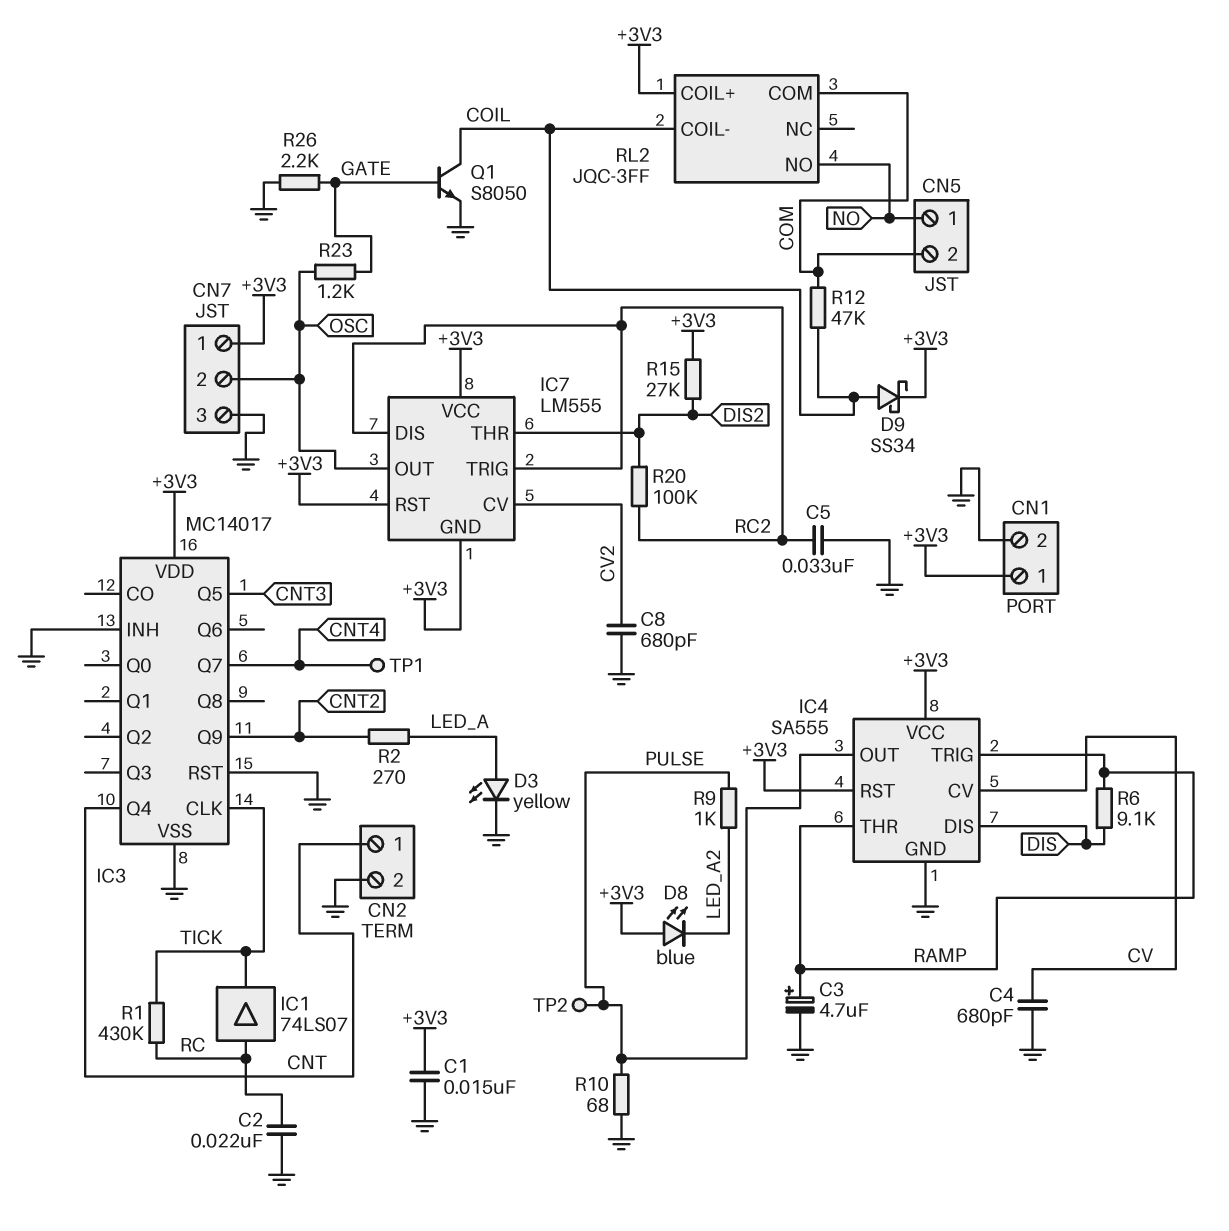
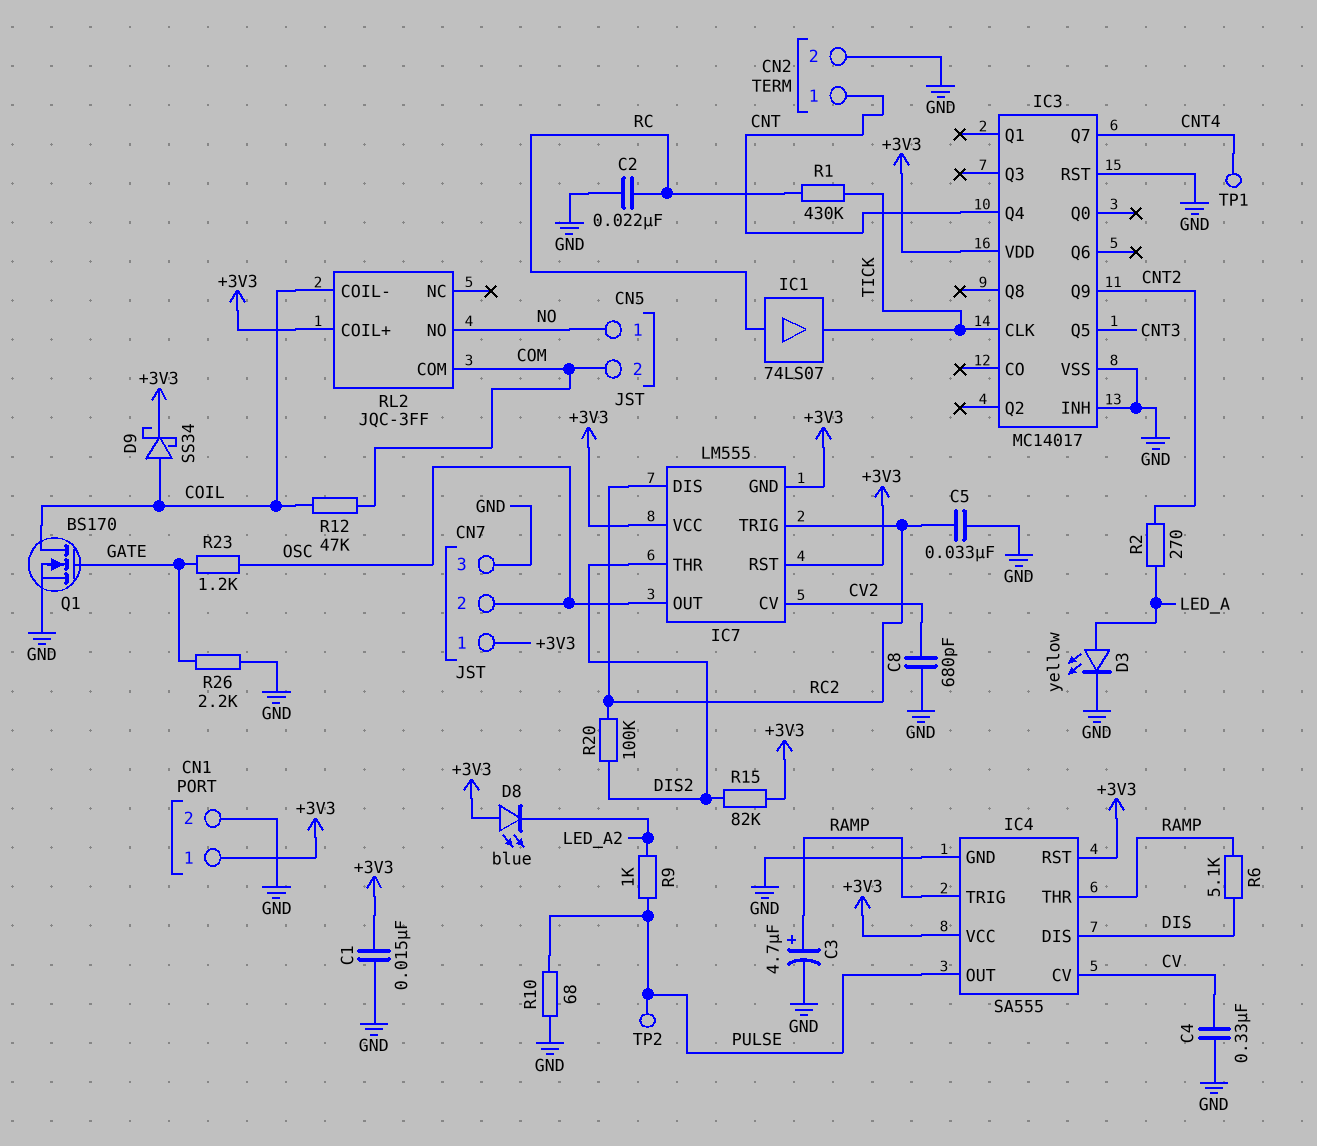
C4: 680pF (CV, GND) -> 330nF (CV, GND)
Q1: NPN S8050 (B GATE, C COIL, E GND) -> NMOS BS170 (G GATE, D COIL, S GND)
R6: 9.1k (DIS, RAMP) -> 5.1k (DIS, RAMP)
R15: 27k (+3V3, DIS2) -> 82k (+3V3, DIS2)

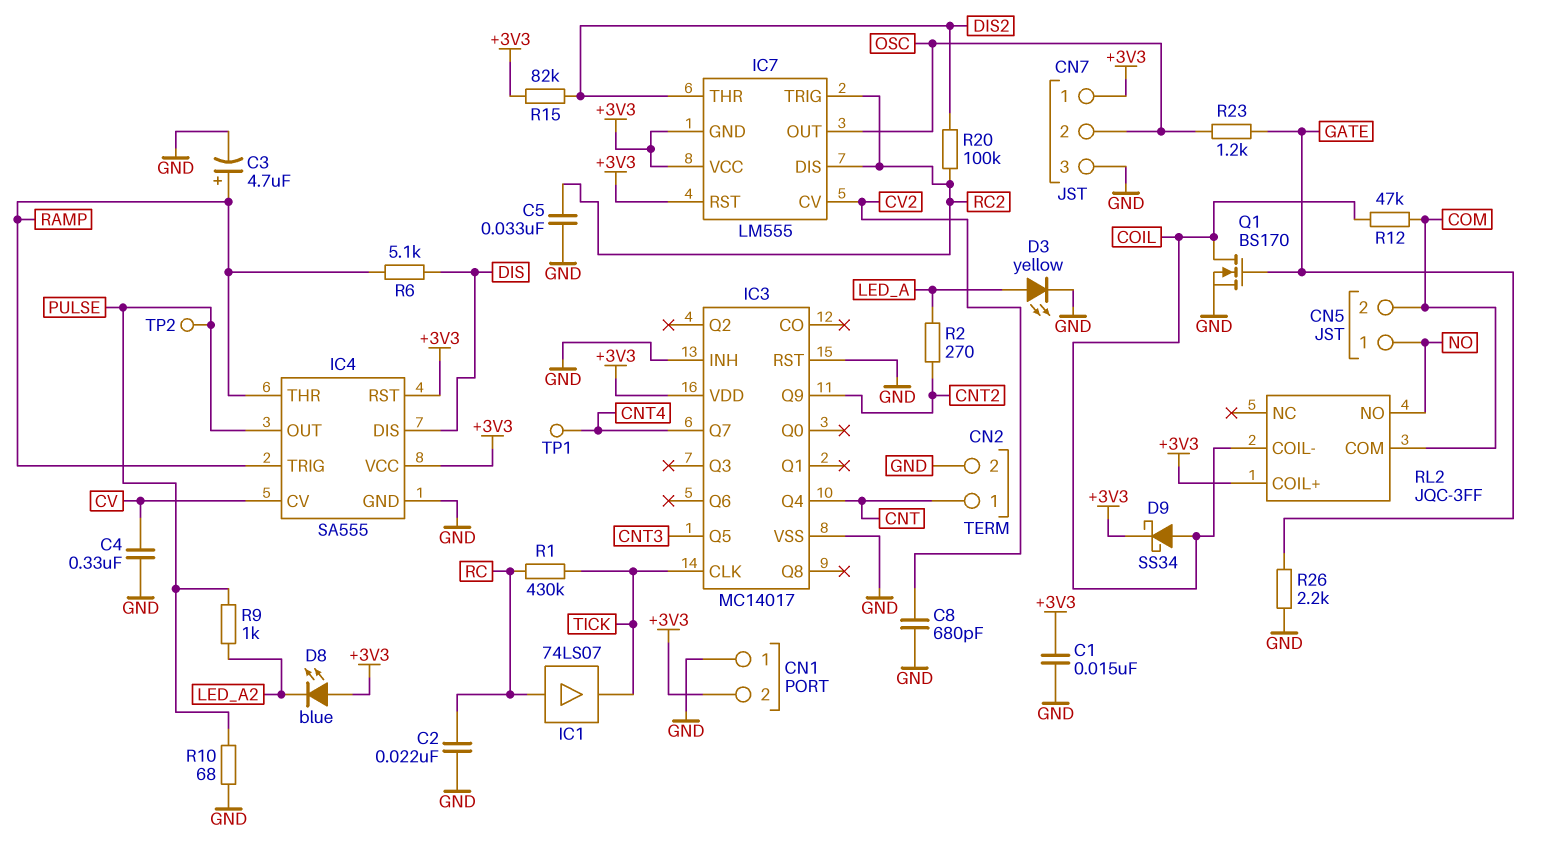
CN1 pin 1: +3V3 -> GND
CN1 pin 2: GND -> +3V3

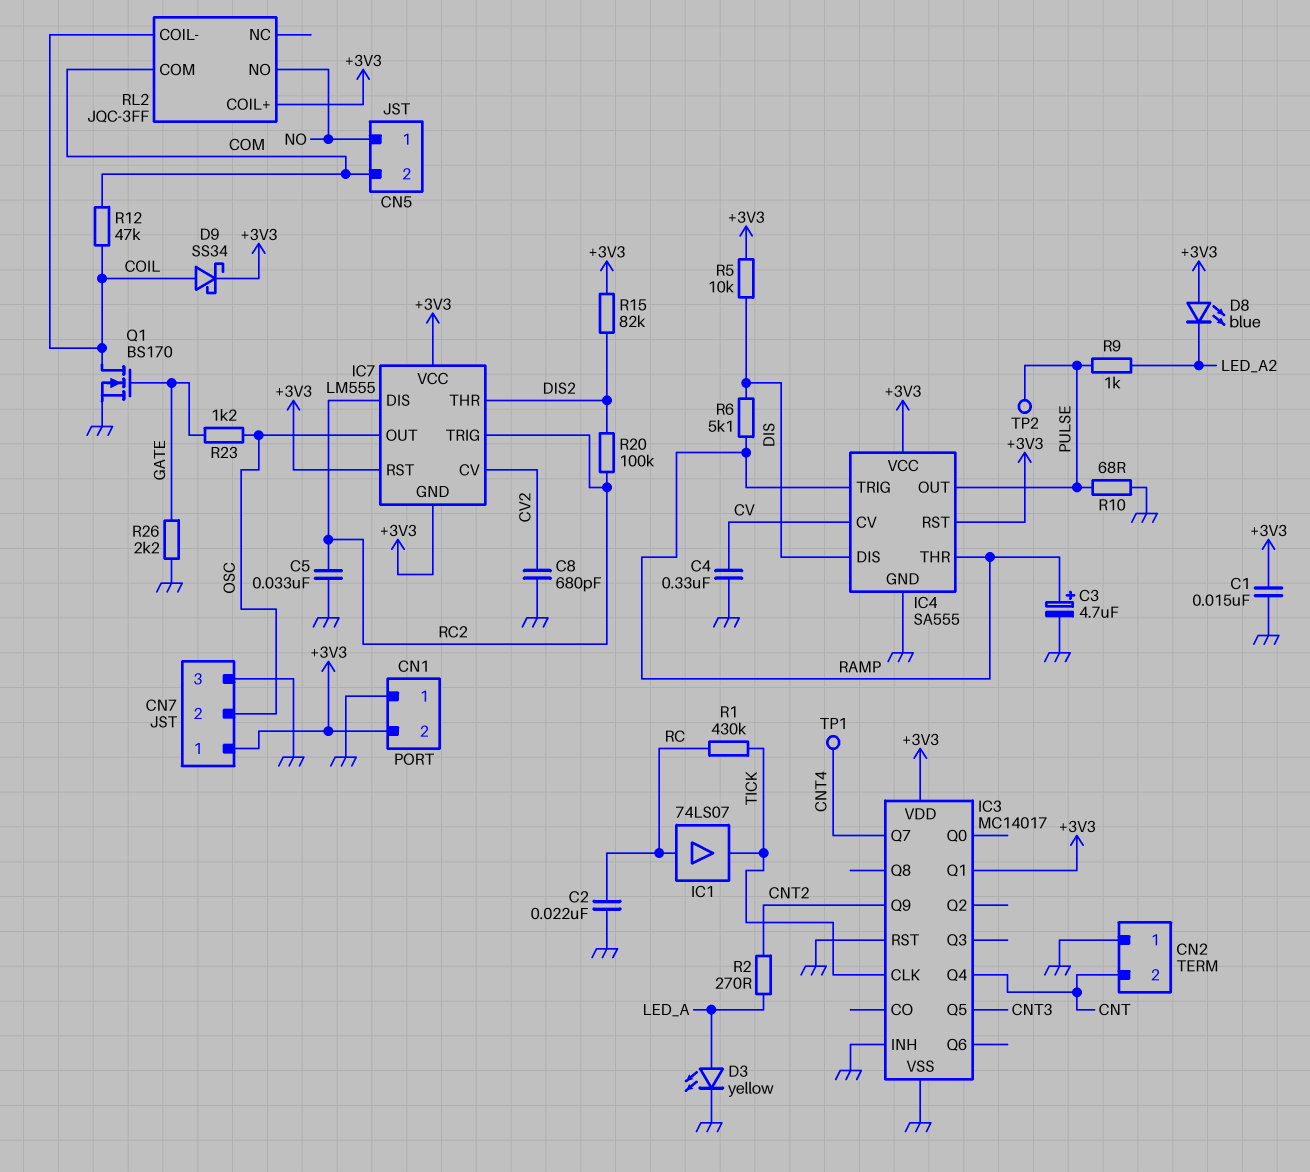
CN2 pin 1: CNT -> GND
CN2 pin 2: GND -> CNT
IC3 pin Q1: none -> +3V3
R5: none -> 10k (+3V3, DIS)

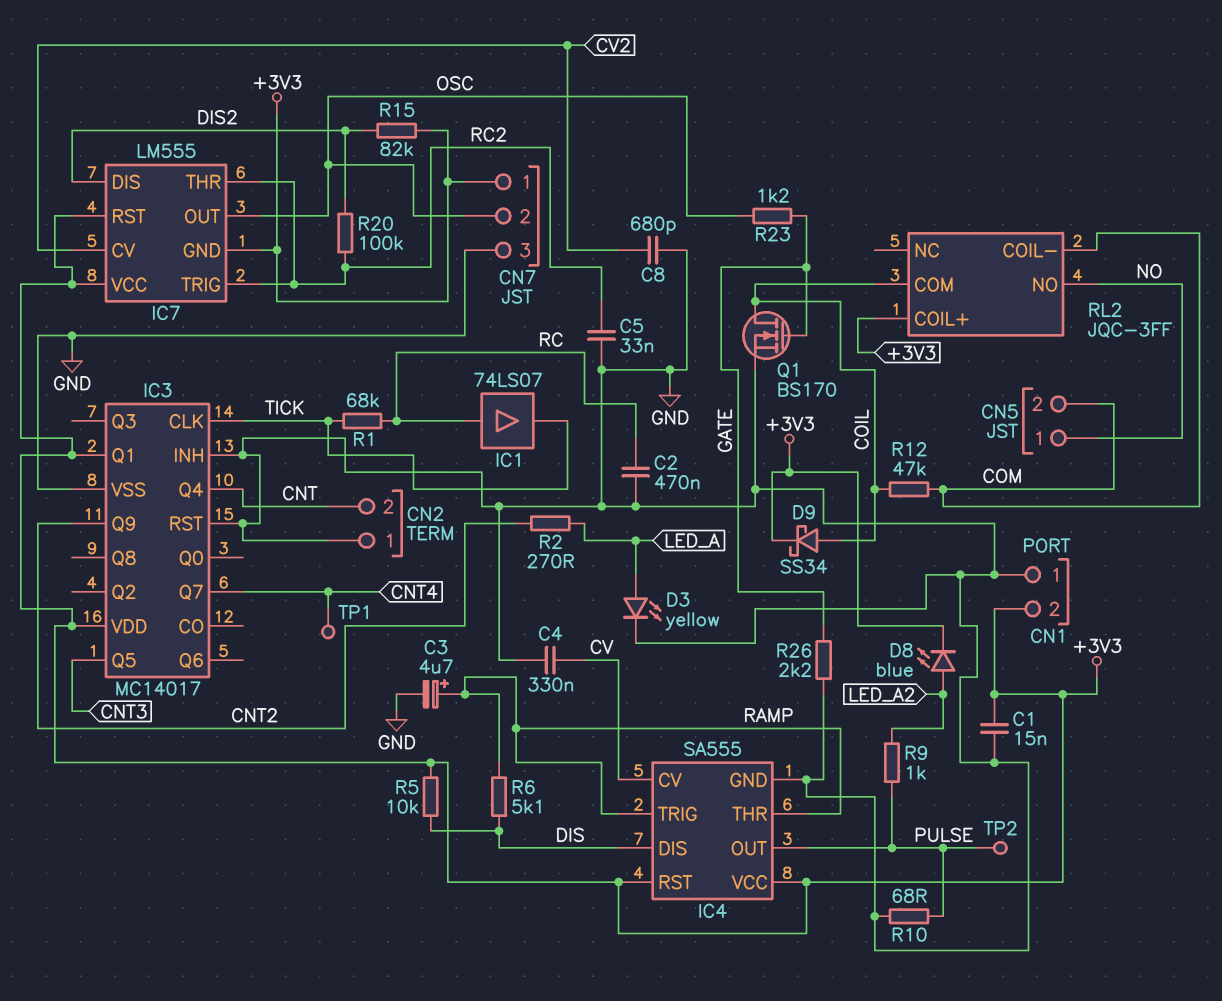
C2: 22nF (GND, RC) -> 470nF (GND, RC)
D8: LED blue (A +3V3, K LED_A2) -> LED blue (A LED_A2, K +3V3)
IC7 pin DIS: RC2 -> DIS2
IC7 pin THR: DIS2 -> RC2
R1: 430k (RC, TICK) -> 68k (RC, TICK)
RL2 pin COIL-: COIL -> COM
RL2 pin COM: COM -> COIL

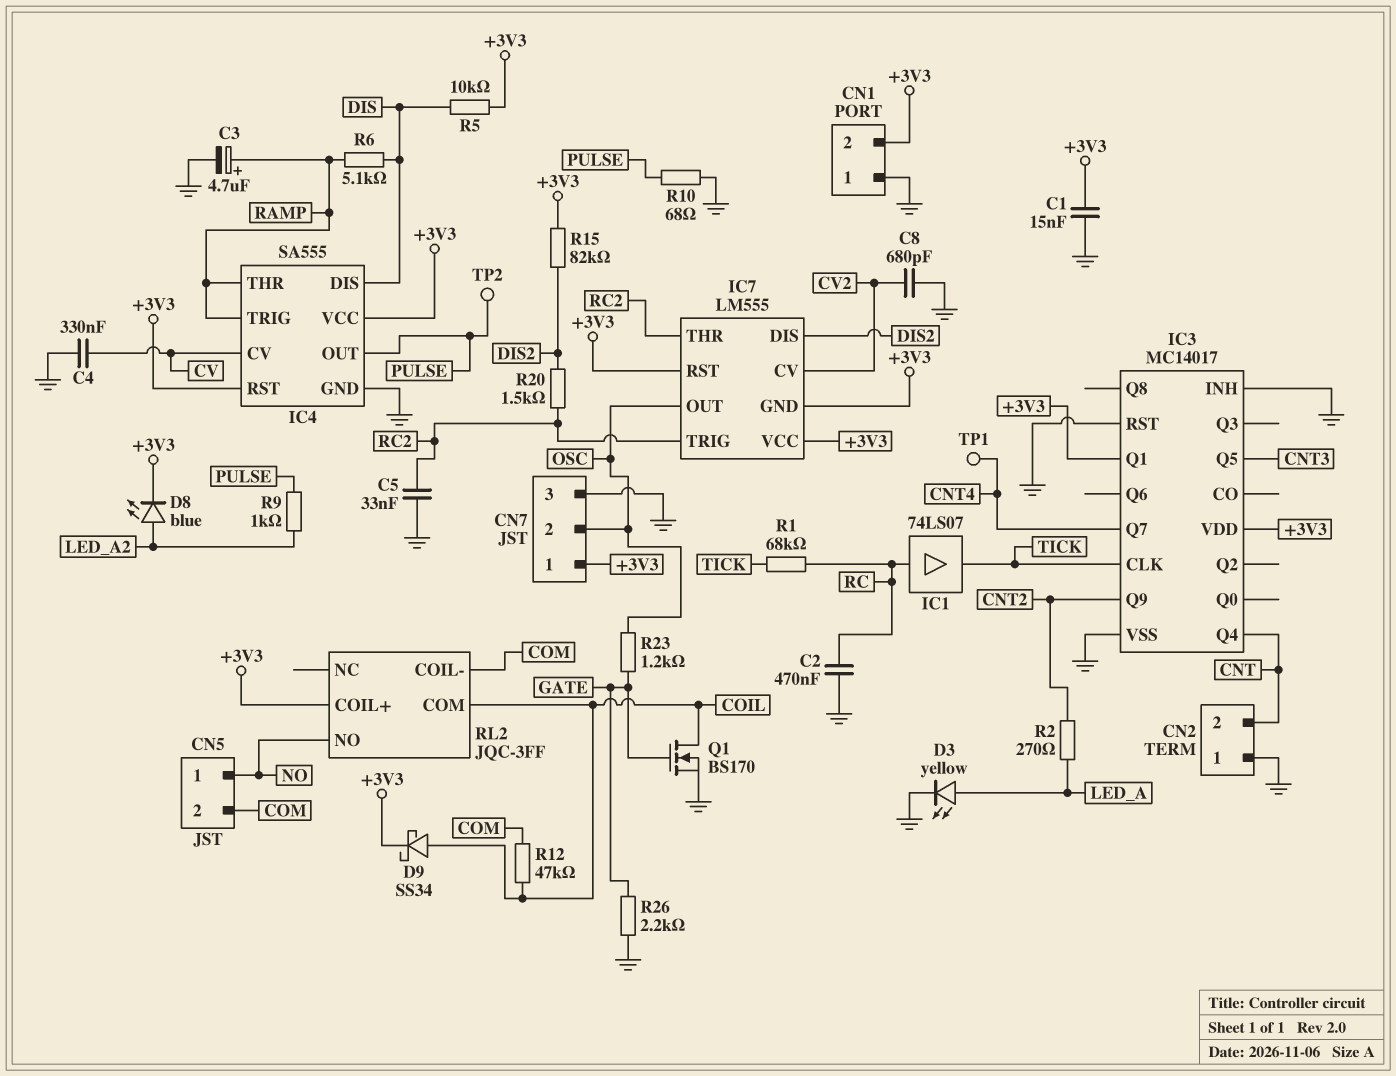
R20: 100k (DIS2, RC2) -> 1.5k (DIS2, RC2)

